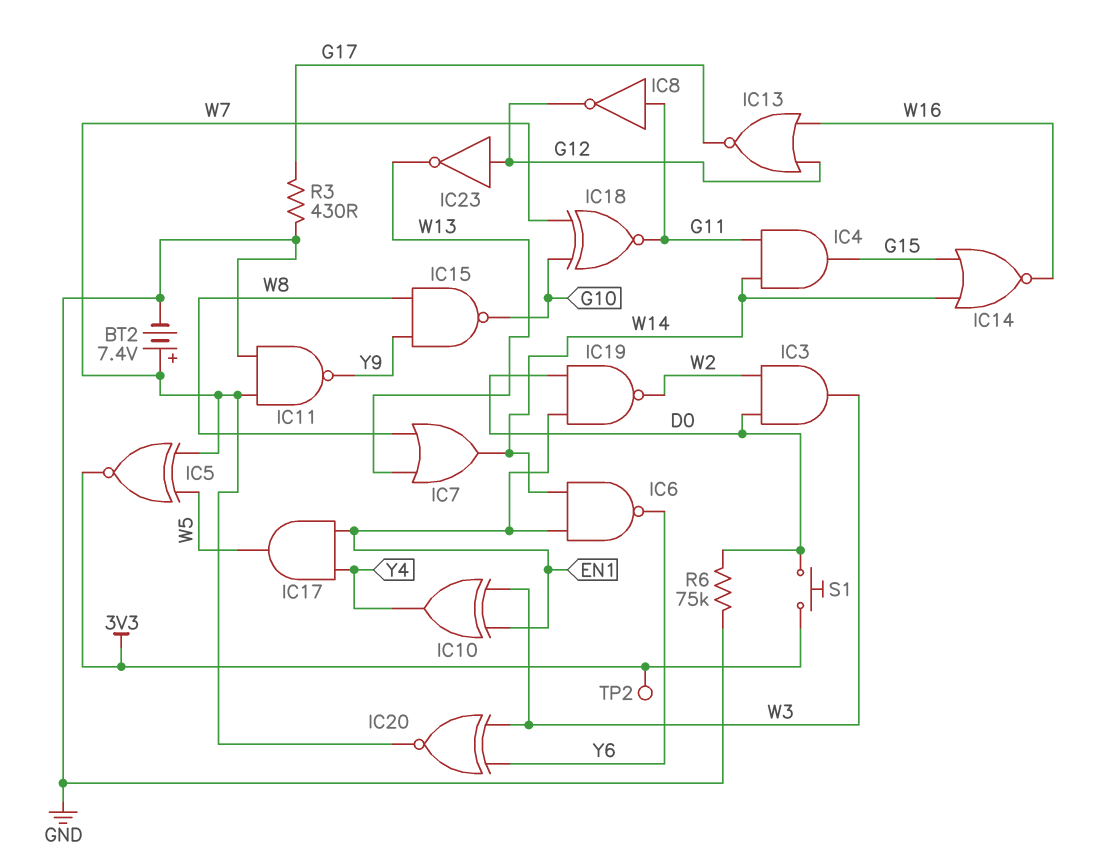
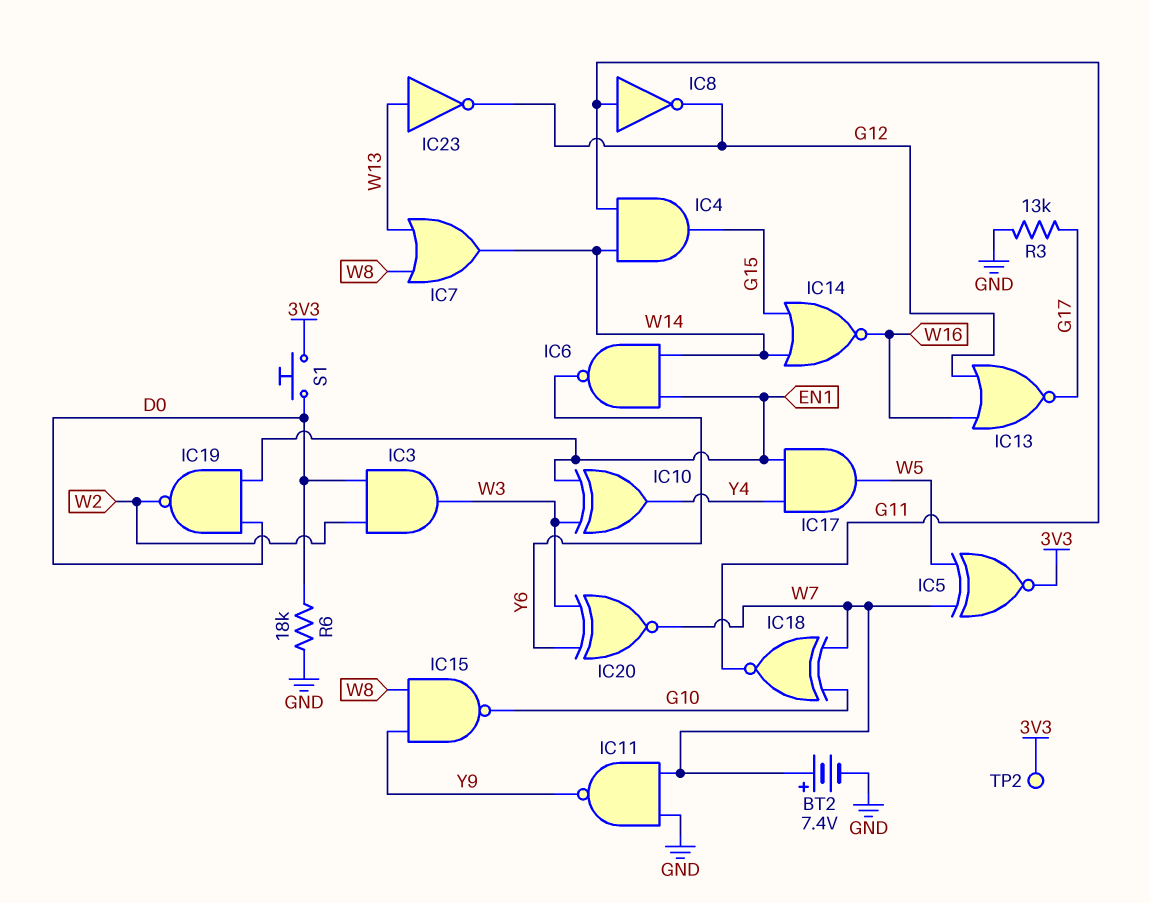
IC23: NOT (in G12, out W13) -> NOT (in W13, out G12)
R3: 430 (G17, GND) -> 13k (G17, GND)
R6: 75k (D0, GND) -> 18k (D0, GND)

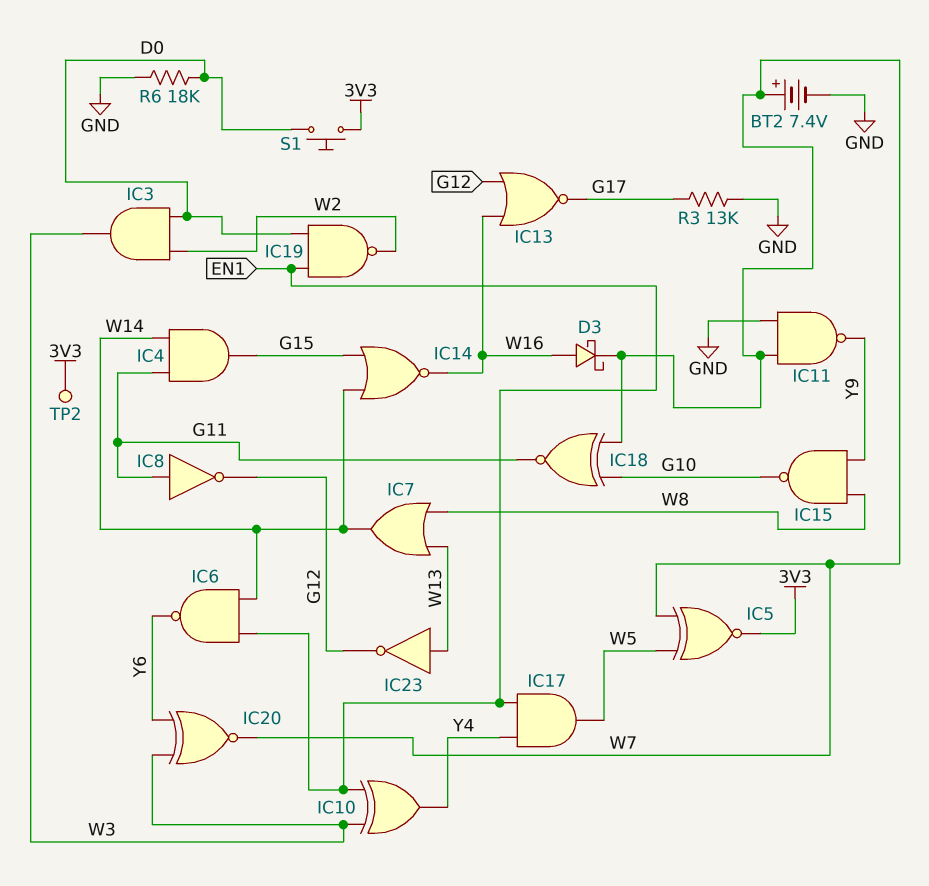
D3: none -> schottky (A W16, K W7)

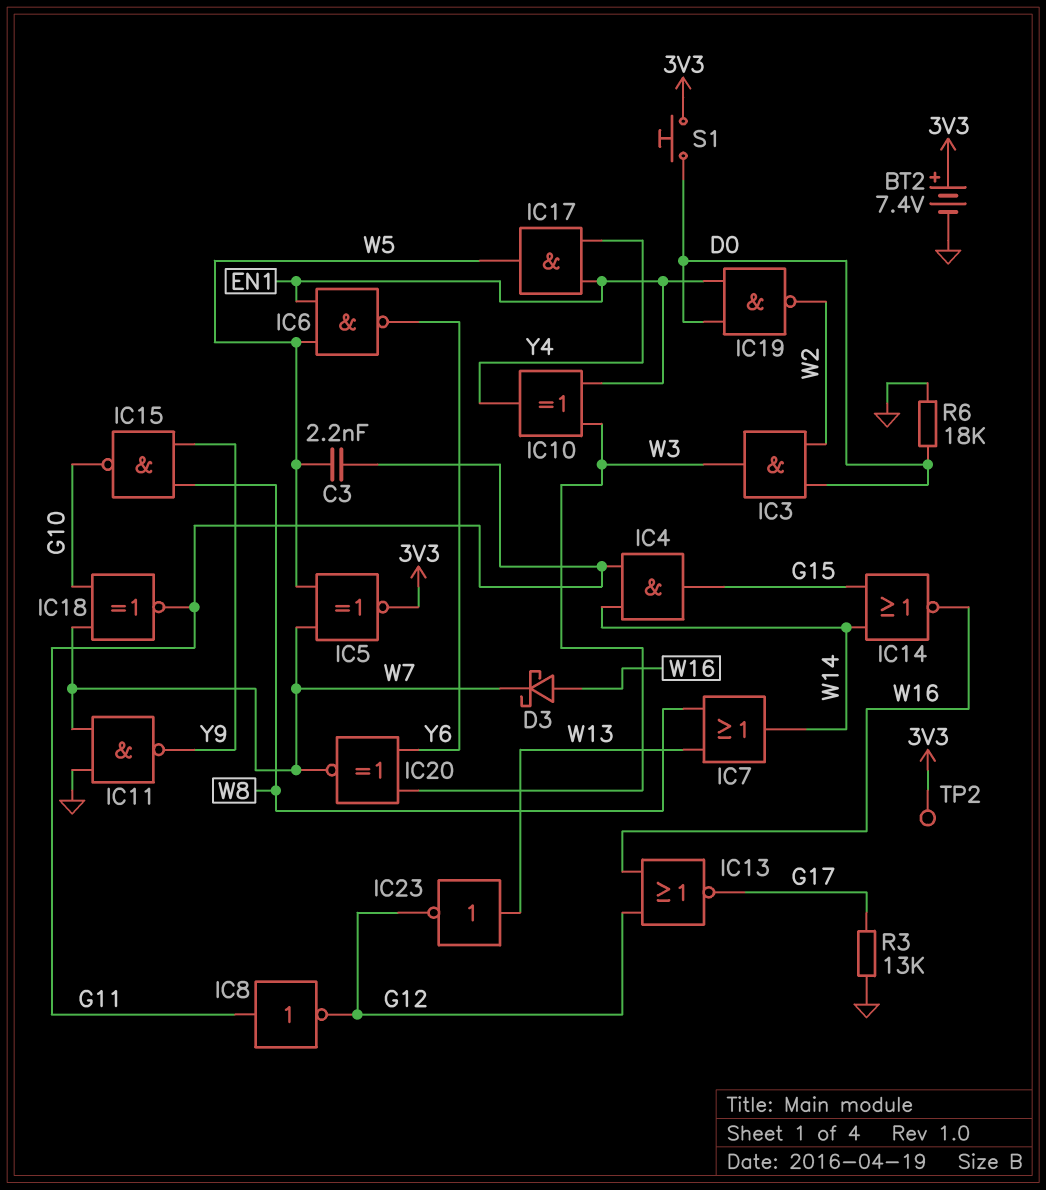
BT2: 7.4V (plus W7, minus GND) -> 7.4V (plus 3V3, minus GND)
C3: none -> 2.2nF (G11, W5)
IC6: NAND (in EN1, in W14, out Y6) -> NAND (in EN1, in W5, out Y6)

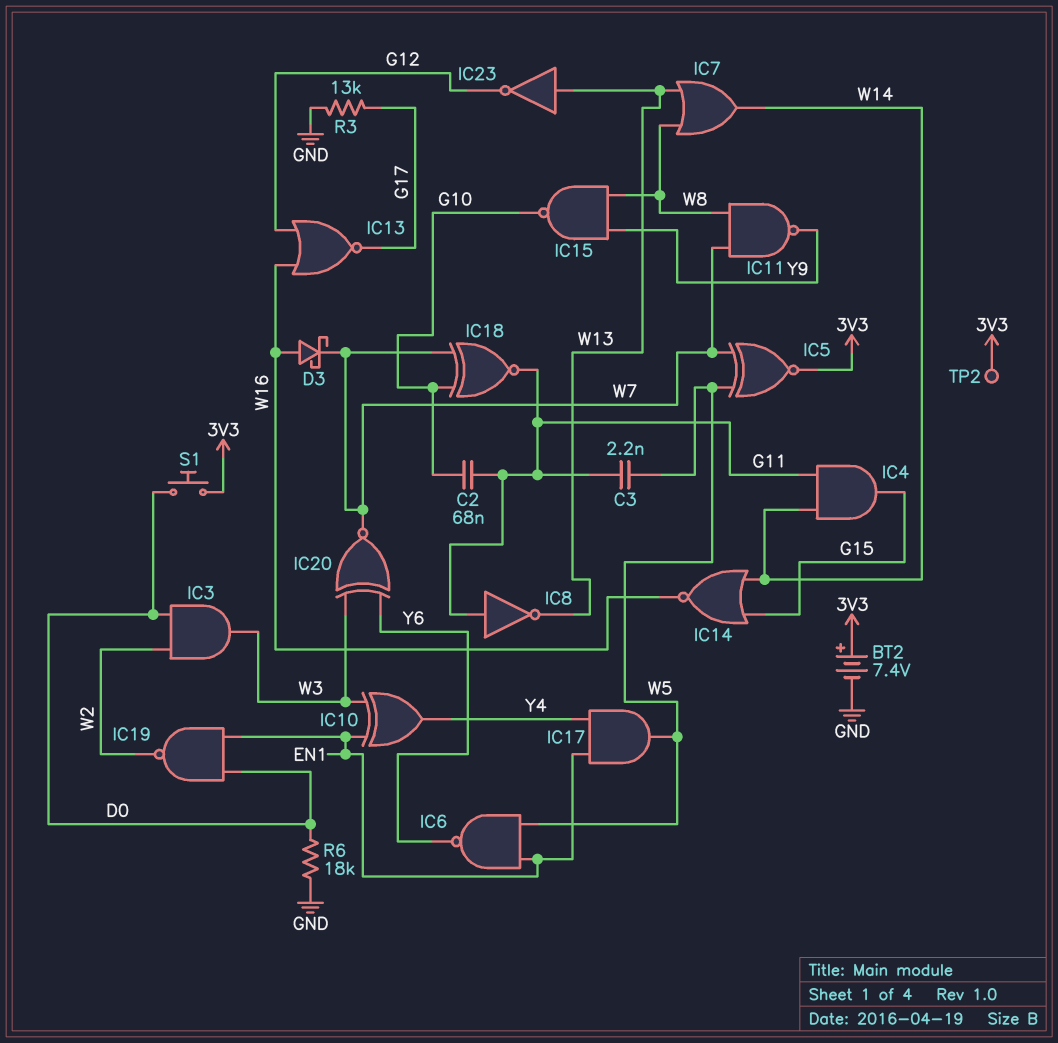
C2: none -> 68nF (G10, G11)
IC8: NOT (in G11, out G12) -> NOT (in G11, out W13)
IC11: NAND (in GND, in W7, out Y9) -> NAND (in W7, in W8, out Y9)

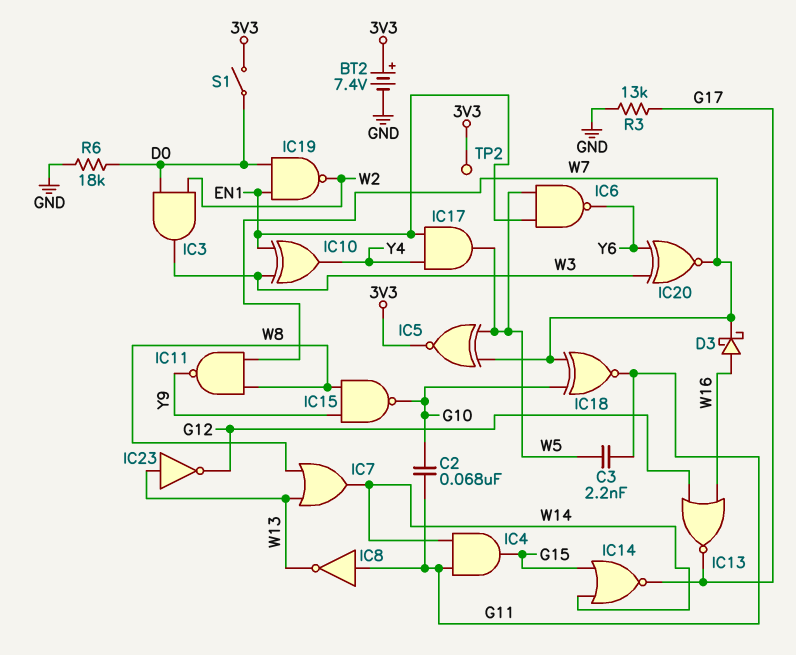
IC14: NOR (in G15, in W14, out W16) -> NOR (in G15, in W14, out G17)
S1: button (3V3, D0) -> switch (3V3, D0)

